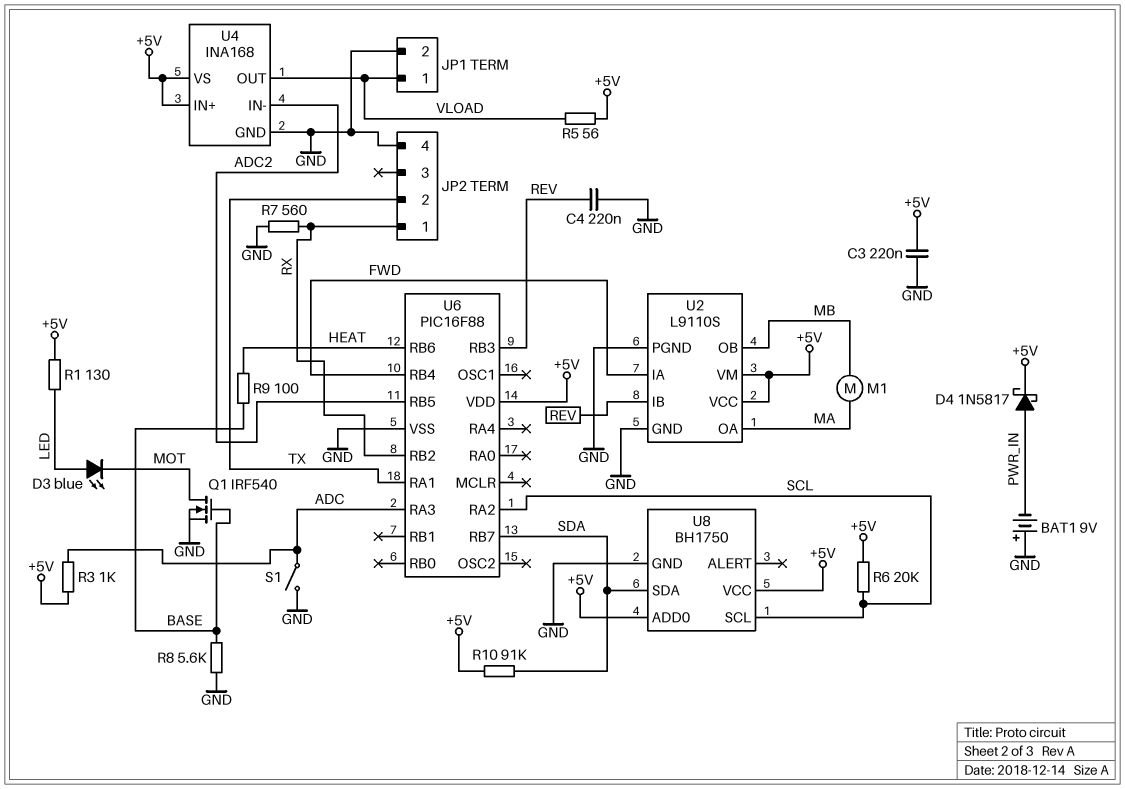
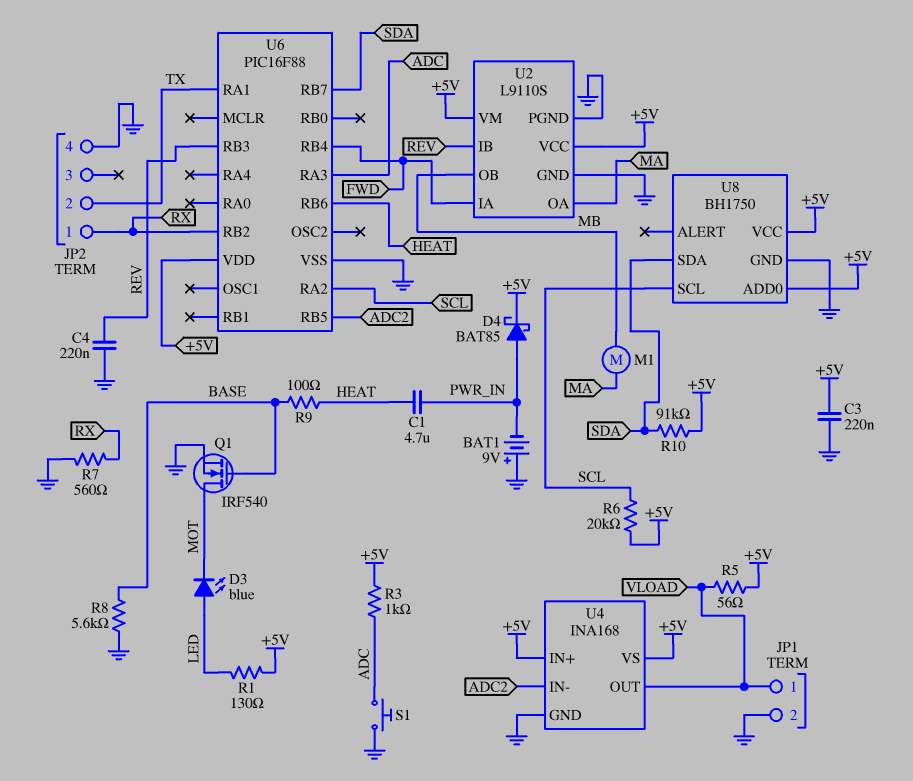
C1: none -> 4.7uF (HEAT, PWR_IN)
D4: schottky 1N5817 (A PWR_IN, K +5V) -> schottky BAT85 (A PWR_IN, K +5V)
S1: switch (ADC, GND) -> button (ADC, GND)

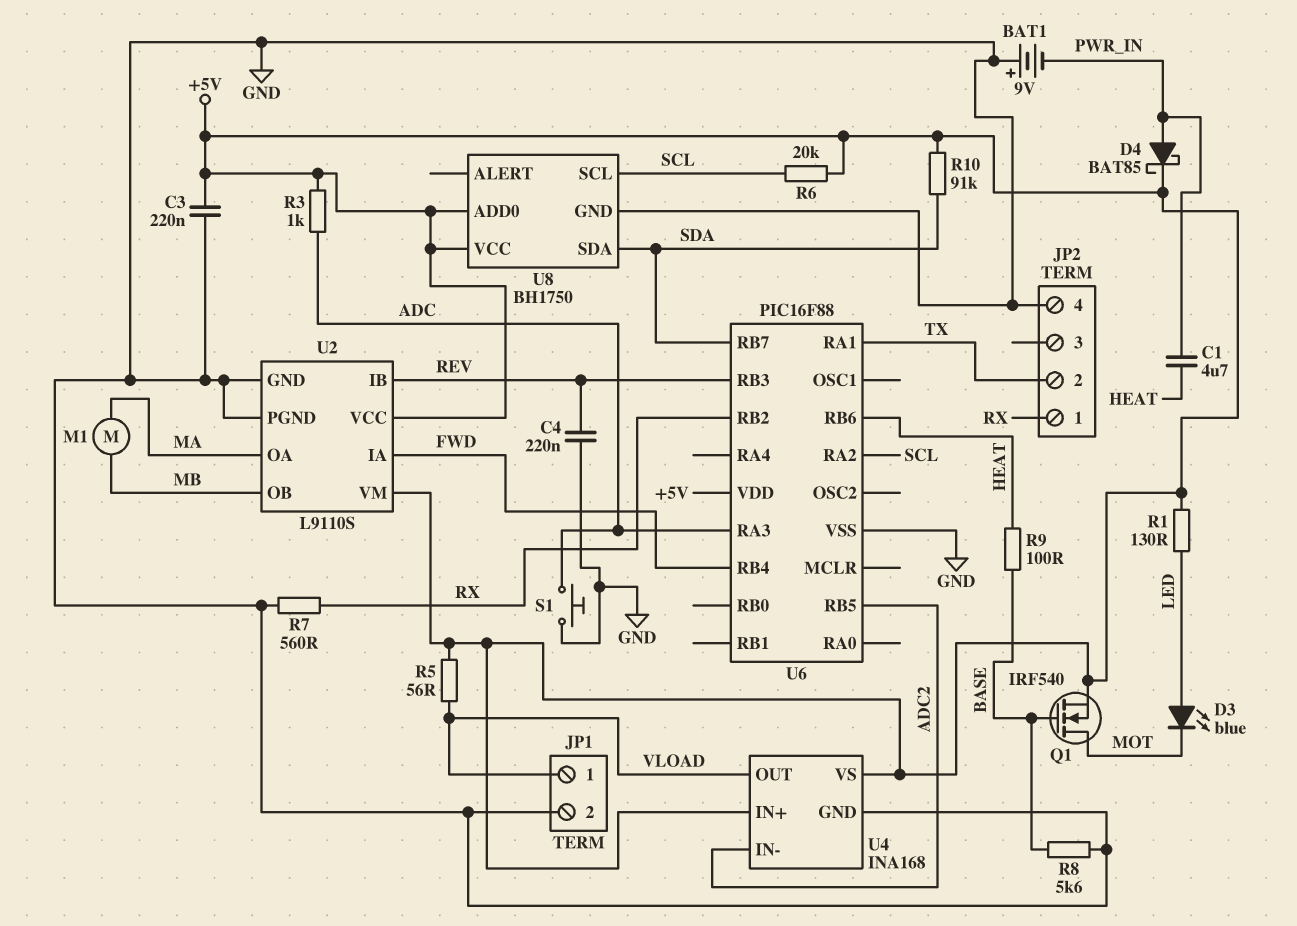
Q1: NMOS IRF540 (G BASE, D MOT, S GND) -> NMOS IRF540 (G BASE, D MOT, S +5V)

